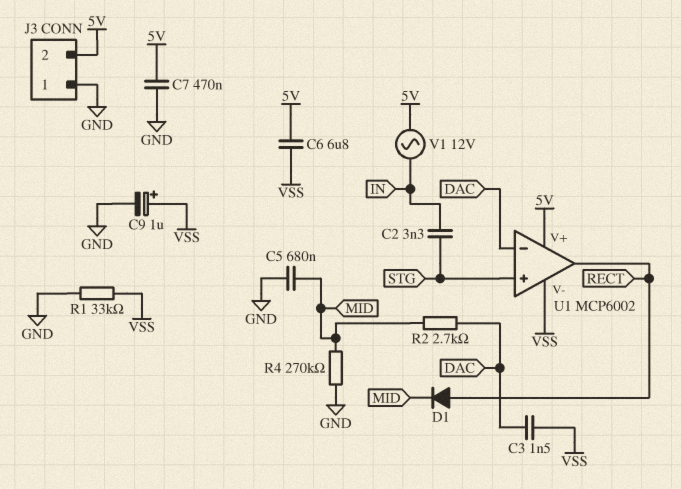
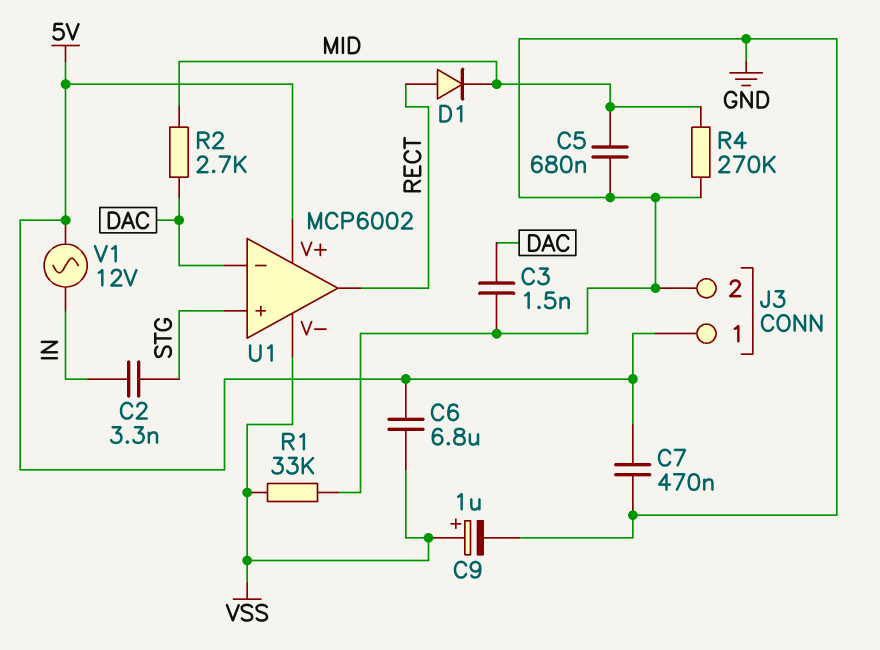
C3: 1.5nF (DAC, VSS) -> 1.5nF (DAC, GND)
J3 pin 1: GND -> 5V
J3 pin 2: 5V -> GND

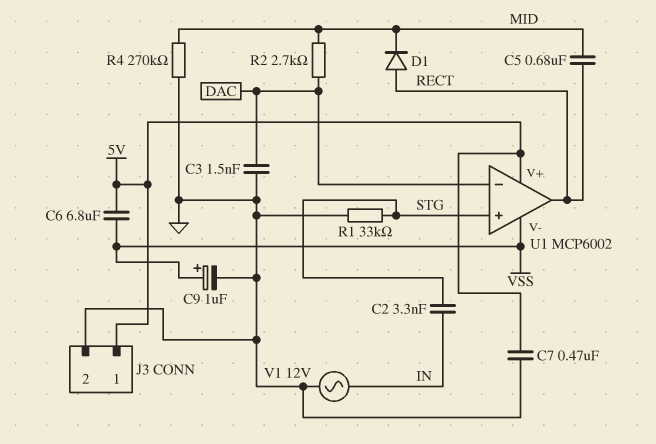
C5: 680nF (GND, MID) -> 680nF (MID, RECT)
R1: 33k (GND, VSS) -> 33k (GND, STG)
V1: AC 12V (5V, IN) -> AC 12V (GND, IN)

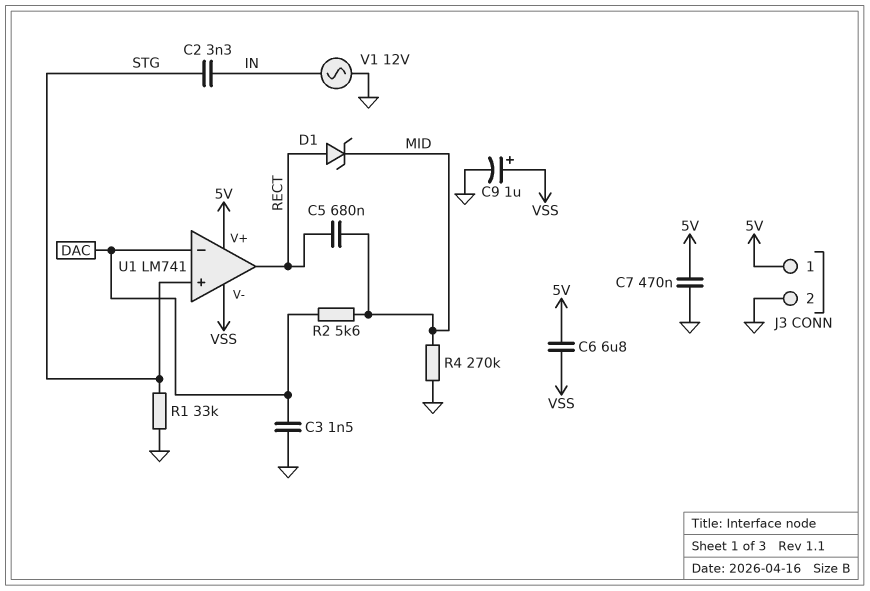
D1: diode (A RECT, K MID) -> zener (A RECT, K MID)
R2: 2.7k (DAC, MID) -> 5.6k (DAC, MID)
U1: MCP6002 -> LM741

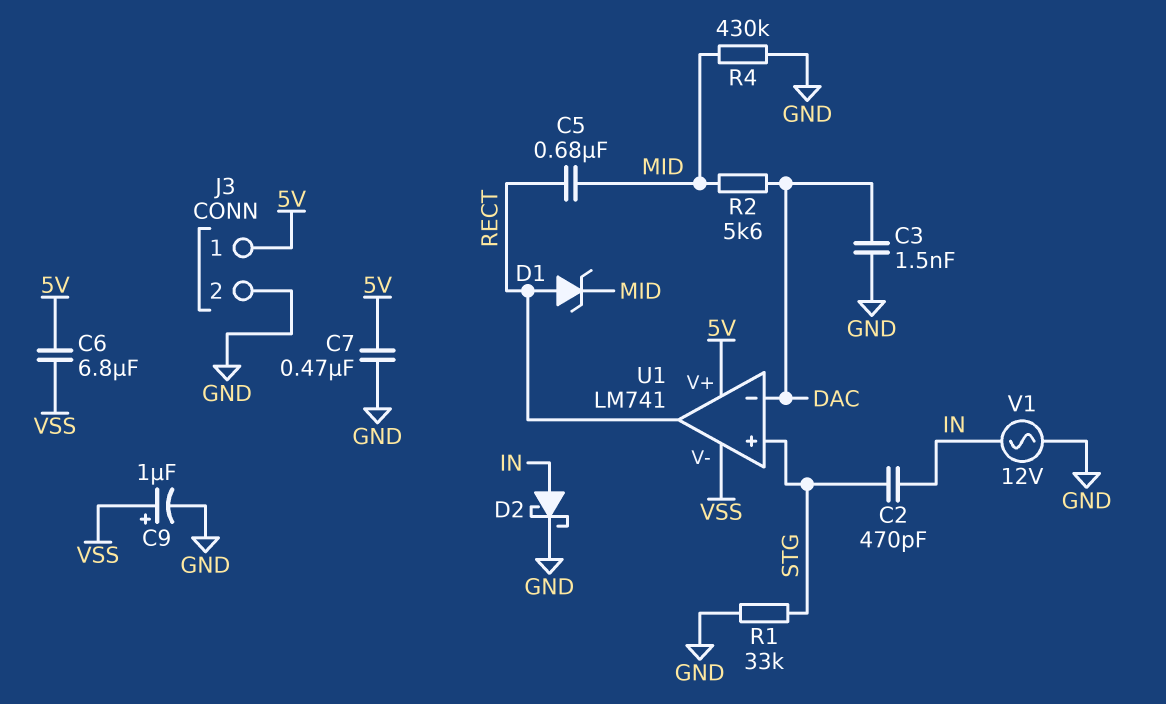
C2: 3.3nF (IN, STG) -> 470pF (IN, STG)
D2: none -> schottky (A IN, K GND)
R4: 270k (GND, MID) -> 430k (GND, MID)

